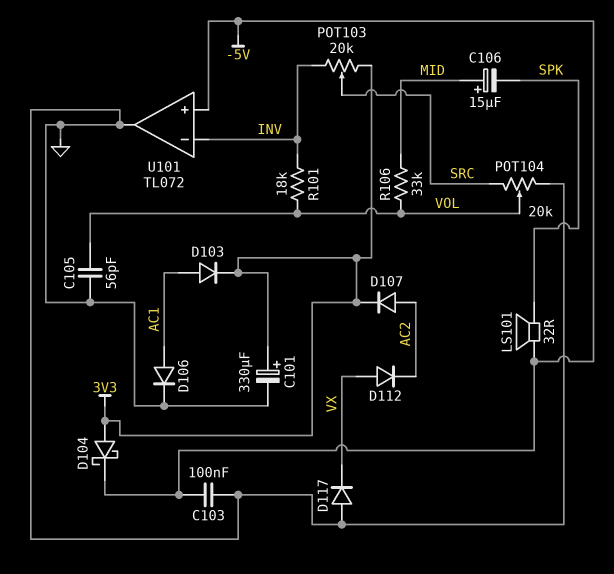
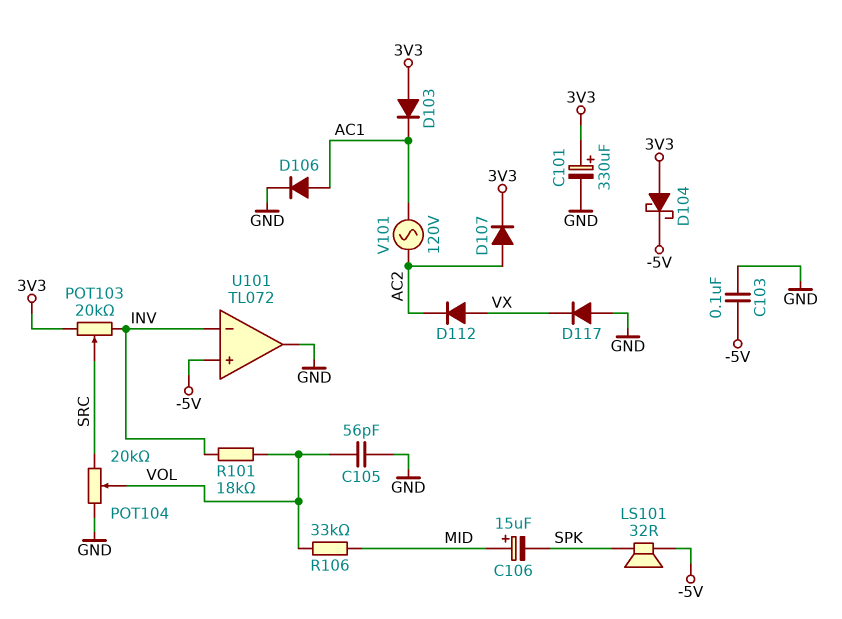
D103: diode (A AC1, K 3V3) -> diode (A 3V3, K AC1)
V101: none -> AC 120V (AC1, AC2)

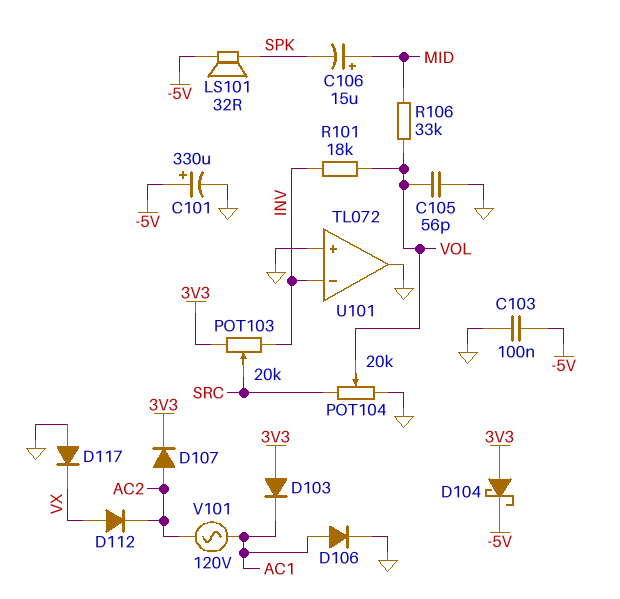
C101: 330uF (plus 3V3, minus GND) -> 330uF (plus -5V, minus GND)
U101 pin in+: -5V -> GND

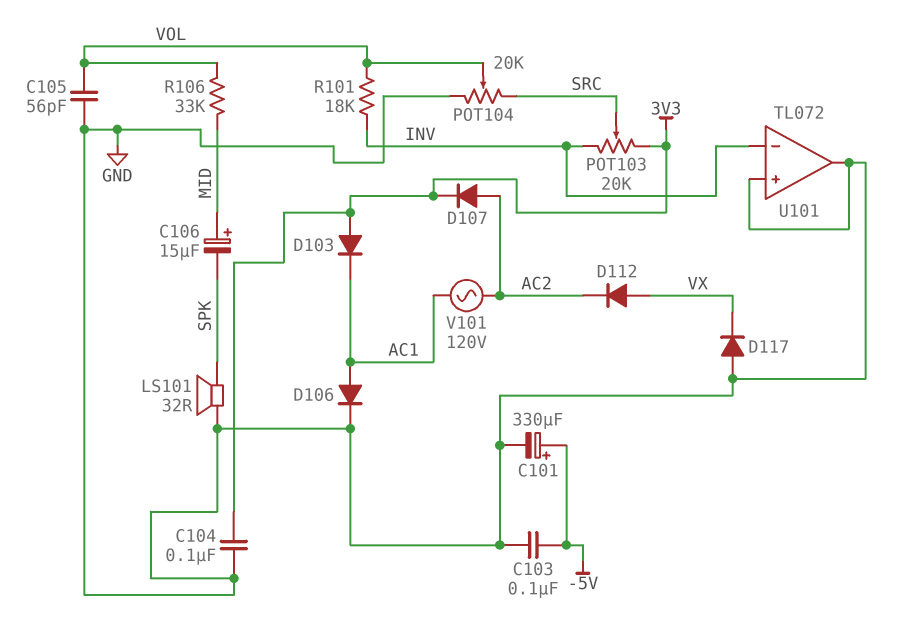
C104: none -> 100nF (3V3, GND)
D104: schottky (A 3V3, K -5V) -> none
LS101: speaker 32R (-5V, SPK) -> speaker 32R (GND, SPK)

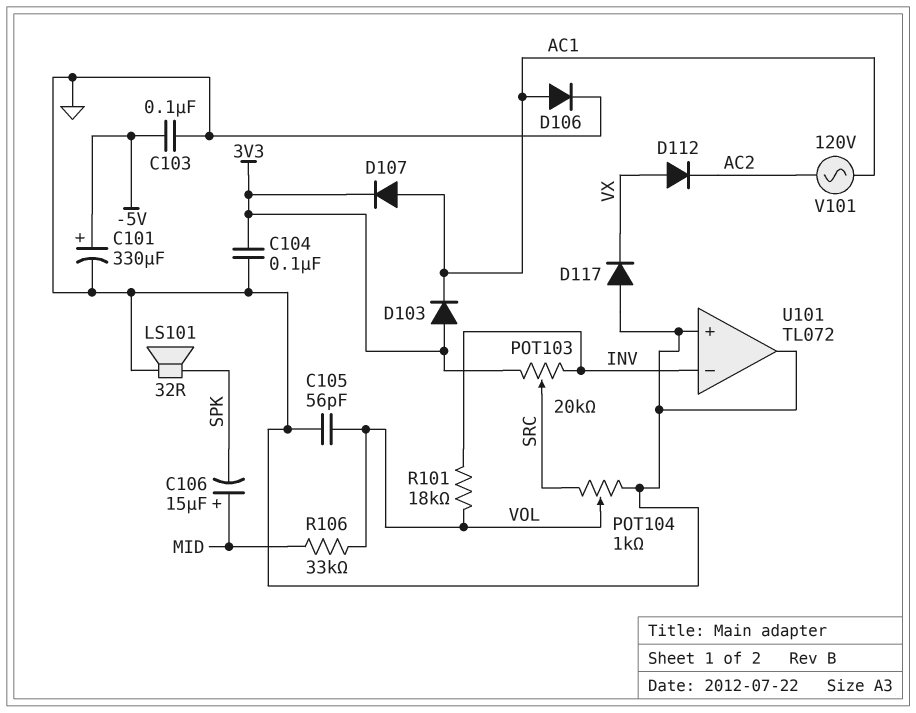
D107: diode (A AC2, K 3V3) -> diode (A AC1, K 3V3)
POT104: 20k (GND, SRC, wiper VOL) -> 1k (GND, SRC, wiper VOL)

